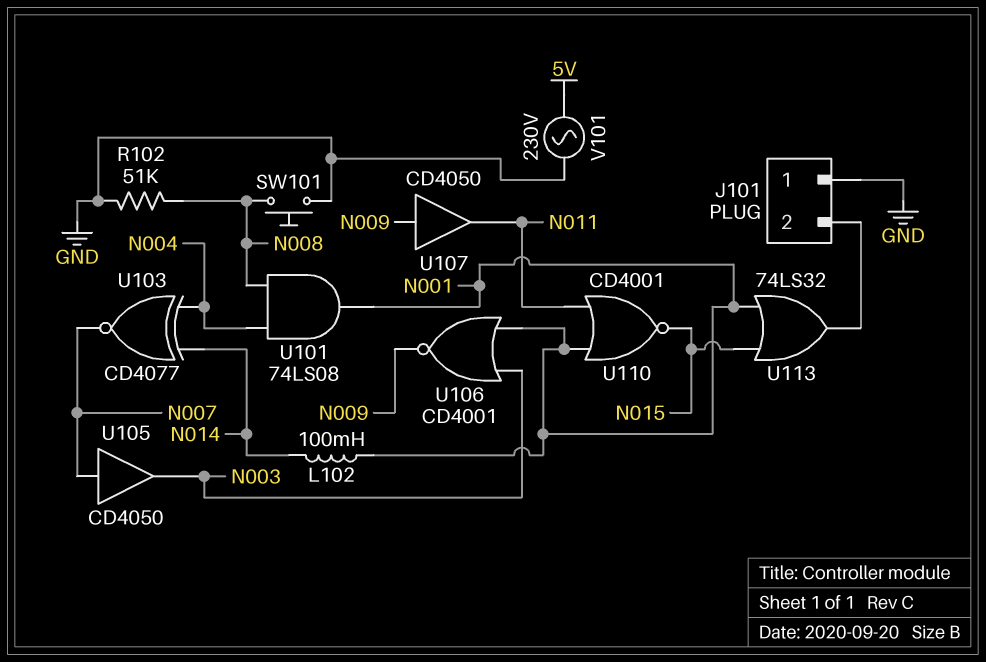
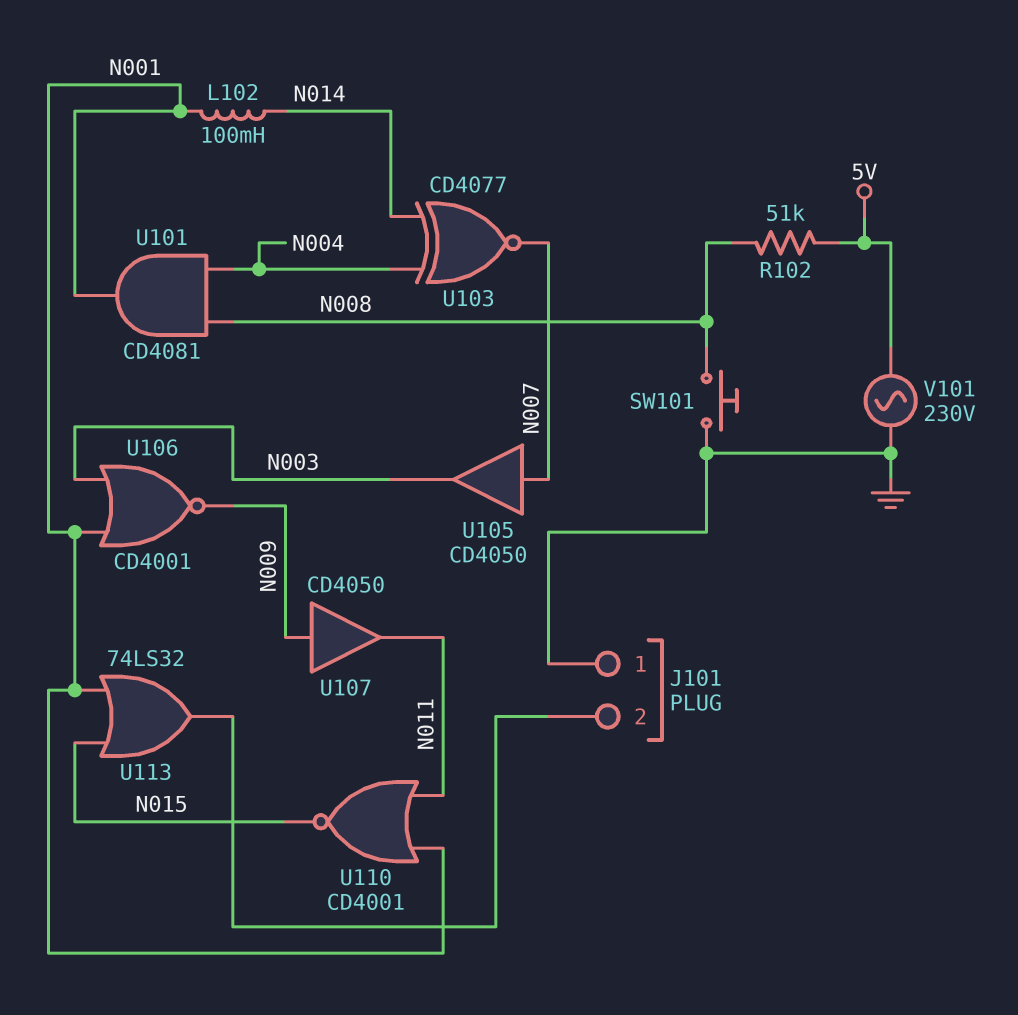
R102: 51k (GND, N008) -> 51k (5V, N008)
U101: AND 74LS08 (in N004, in N008, out N001) -> AND CD4081 (in N004, in N008, out N001)

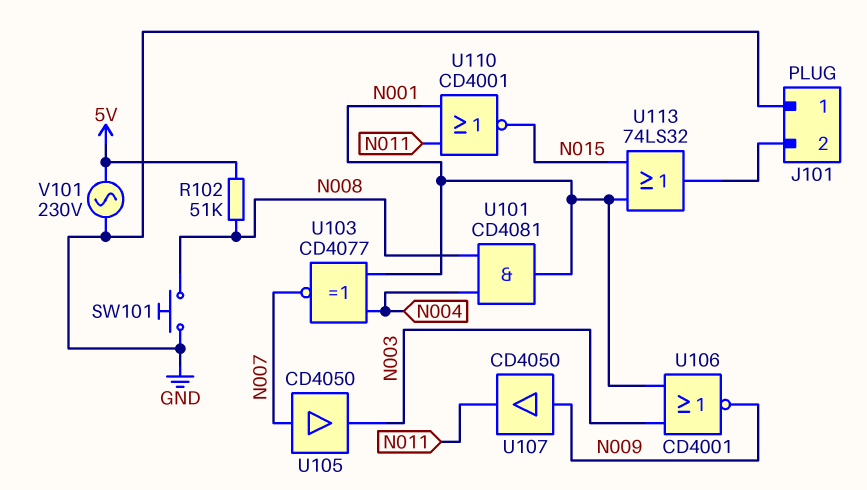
L102: 100mH (N001, N014) -> none
U103: XNOR CD4077 (in N004, in N014, out N007) -> XNOR CD4077 (in N001, in N004, out N007)

